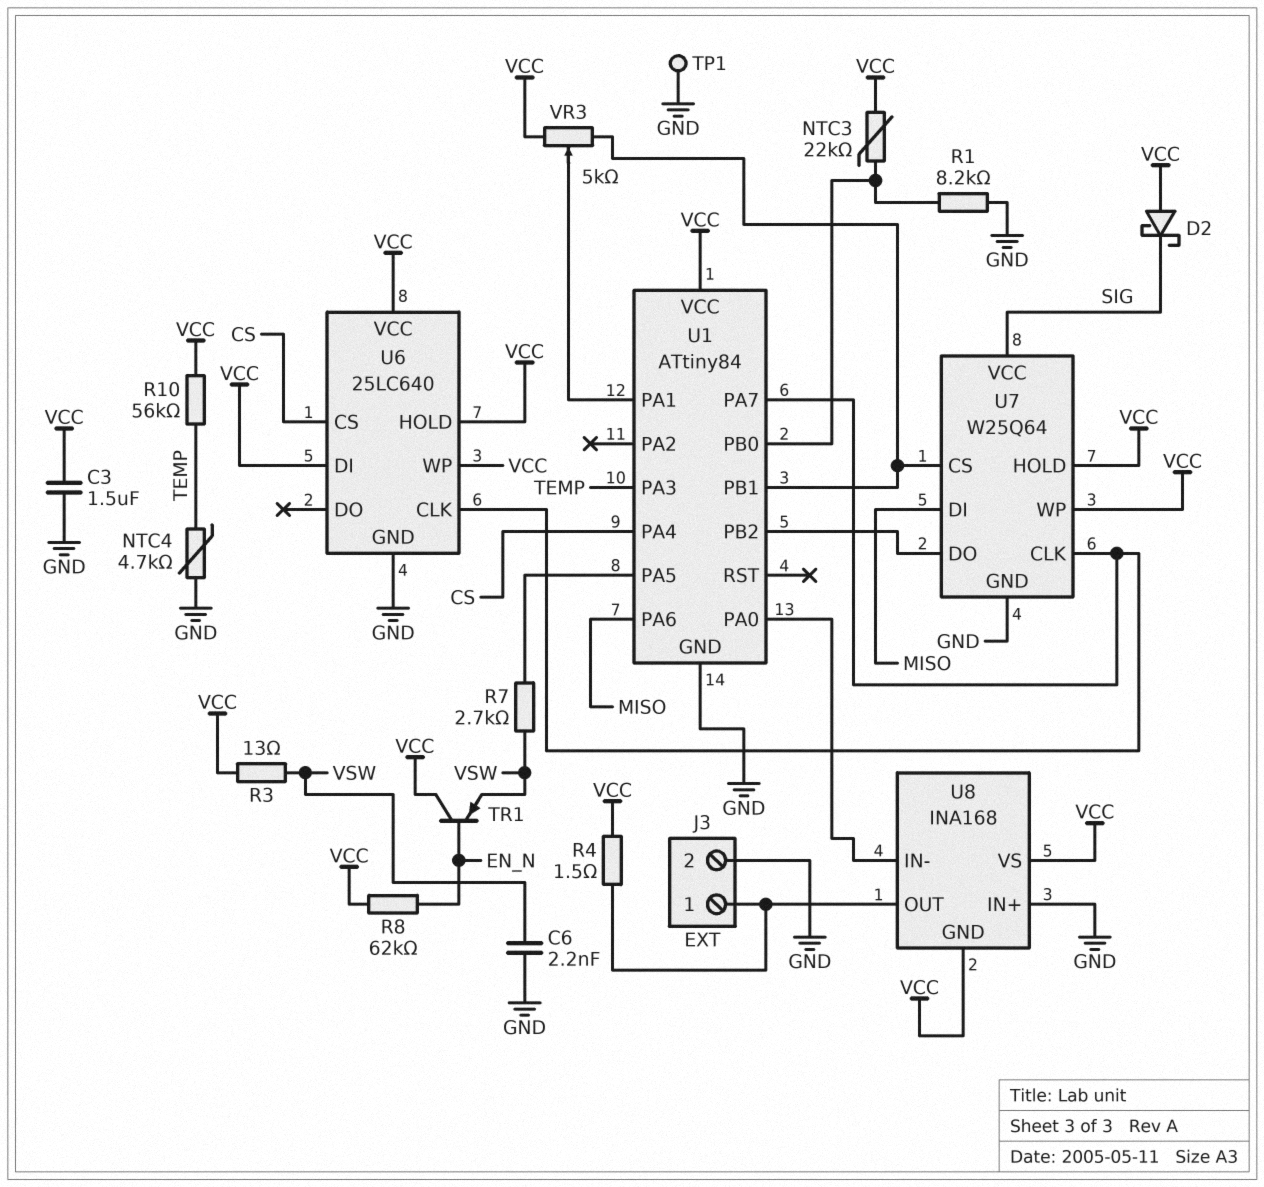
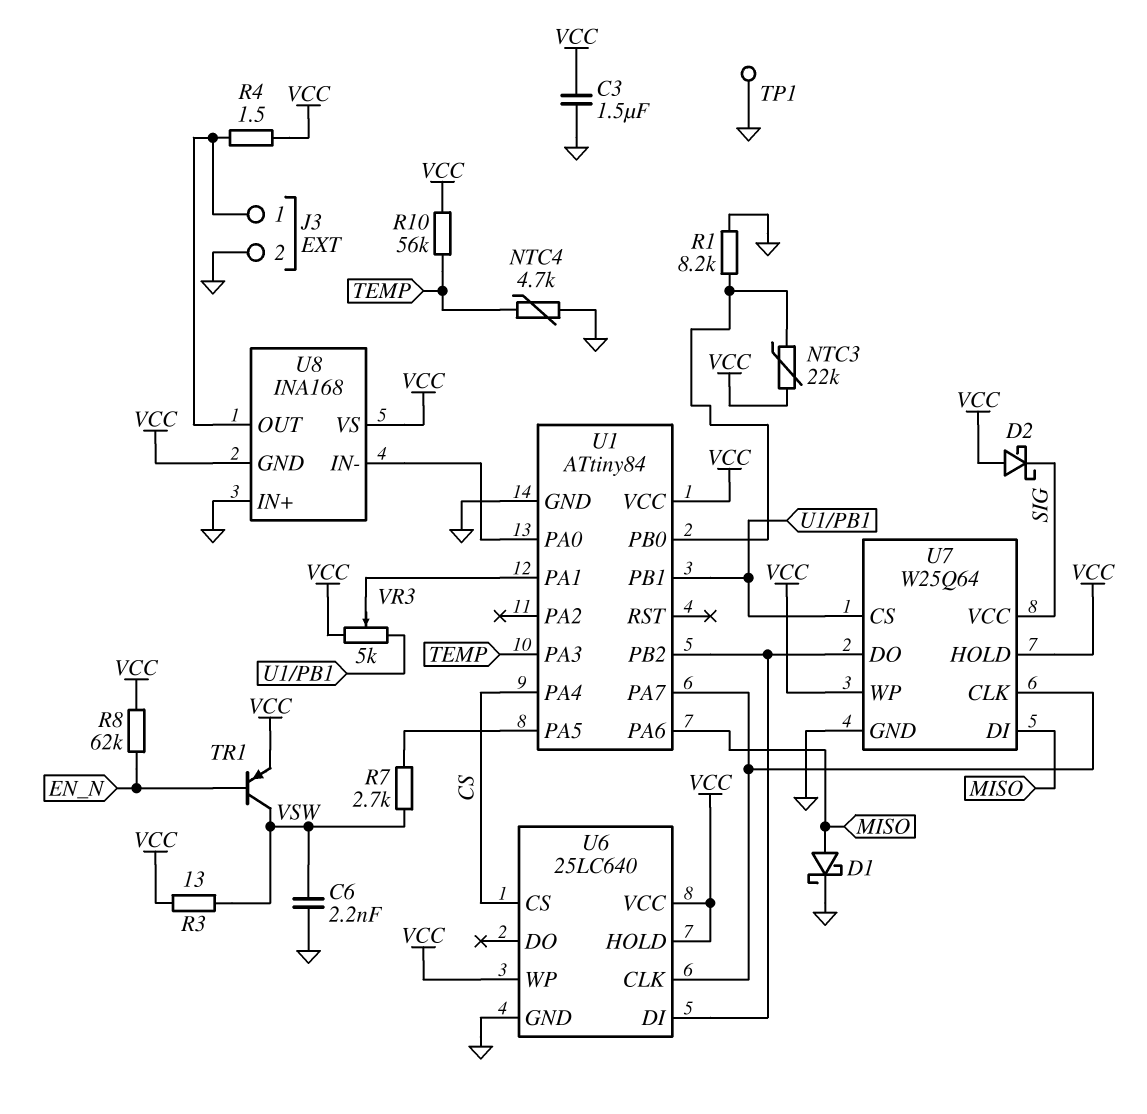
D1: none -> schottky (A MISO, K GND)
TR1: PNP (B EN_N, C VCC, E VSW) -> PNP (B EN_N, C VSW, E VCC)
U6 pin DI: VCC -> U1/PB2

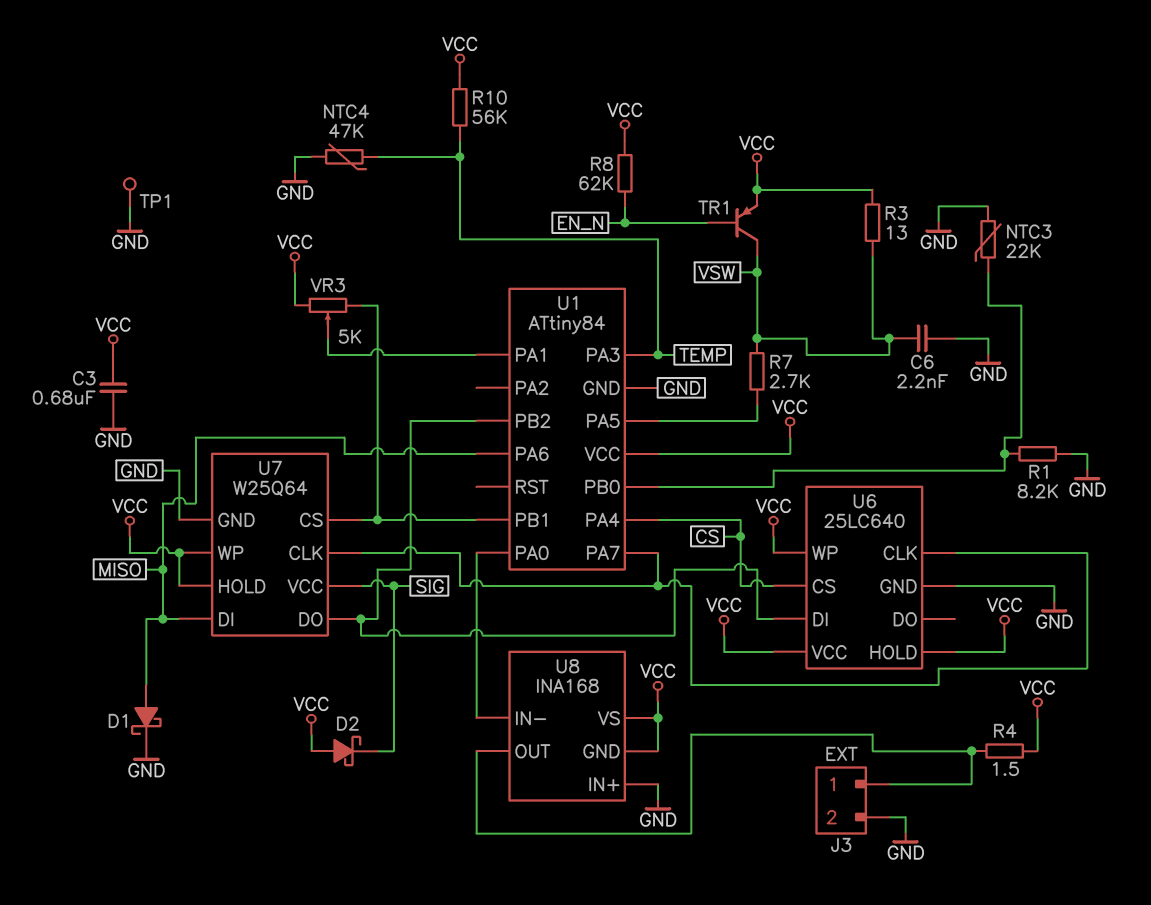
C3: 1.5uF (GND, VCC) -> 680nF (GND, VCC)
NTC3: 22k (U1/PB0, VCC) -> 22k (GND, U1/PB0)
NTC4: 4.7k (GND, TEMP) -> 47k (GND, TEMP)

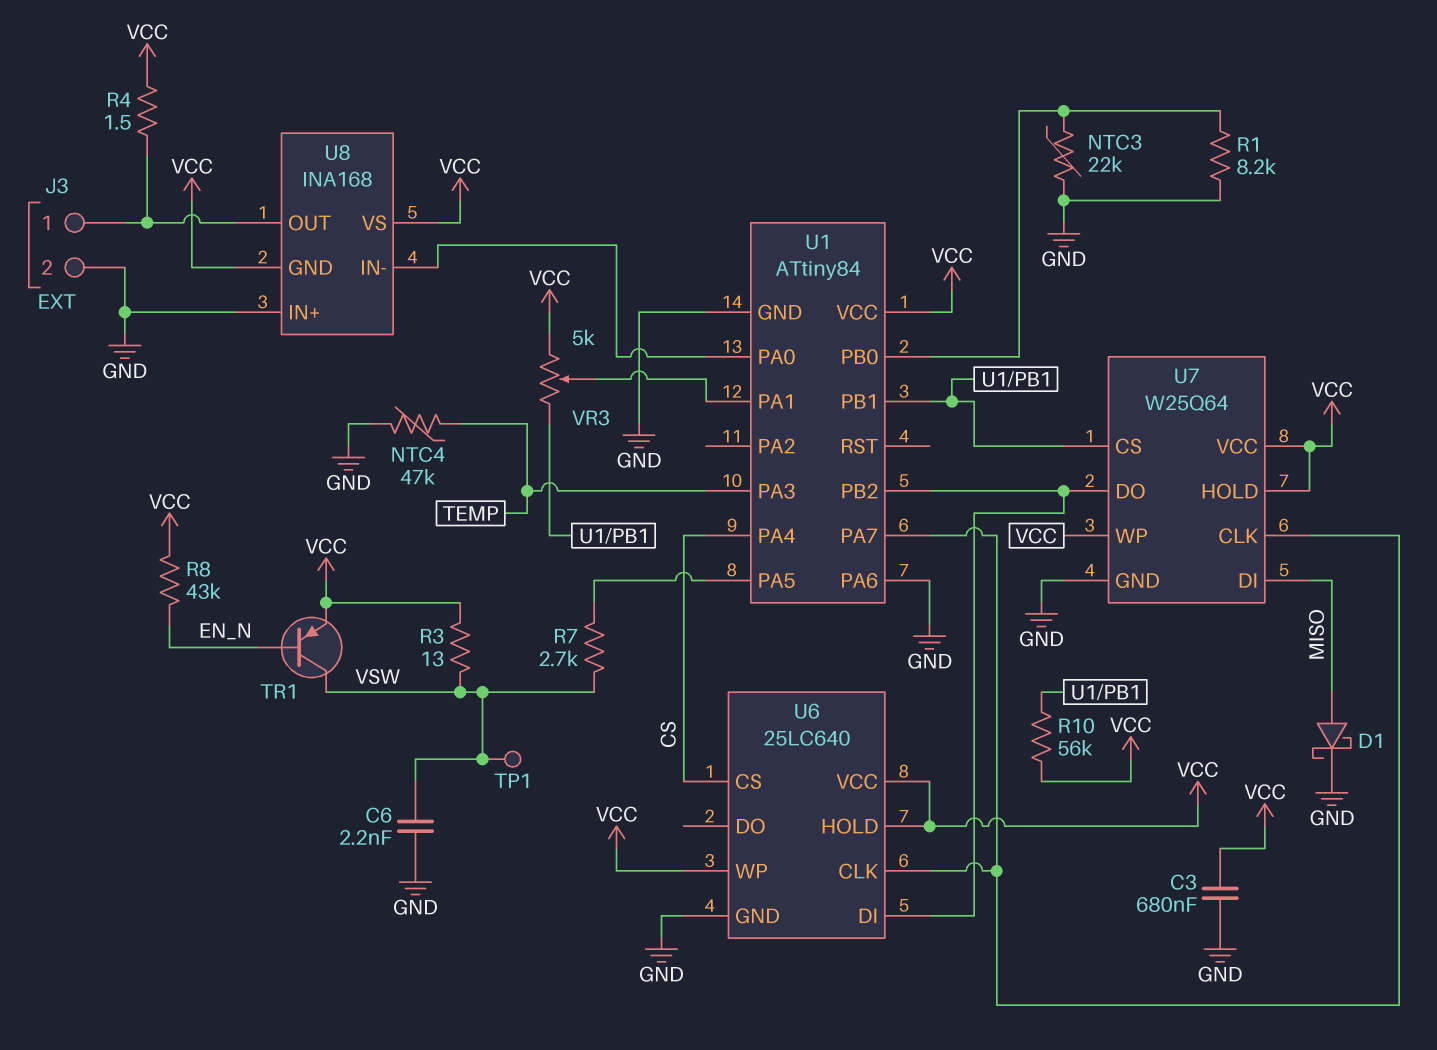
D2: schottky (A VCC, K SIG) -> none
R8: 62k (EN_N, VCC) -> 43k (EN_N, VCC)
R10: 56k (TEMP, VCC) -> 56k (U1/PB1, VCC)
TP1: test point (GND) -> test point (VSW)
U1 pin PA6: MISO -> GND
U7 pin VCC: SIG -> VCC

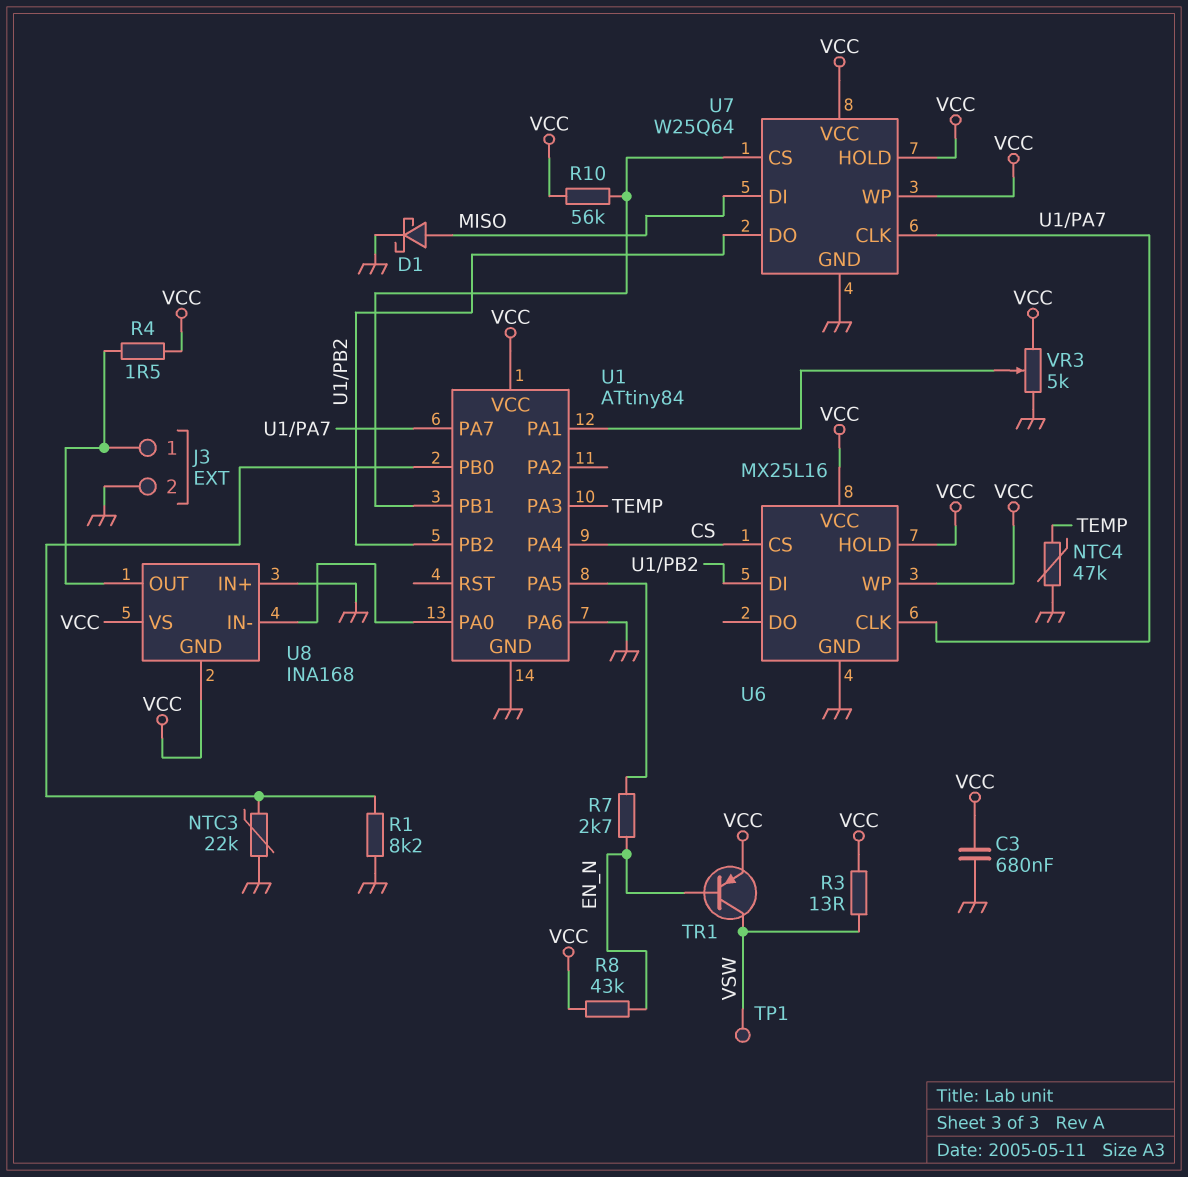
C6: 2.2nF (GND, VSW) -> none
R7: 2.7k (U1/PA5, VSW) -> 2.7k (EN_N, U1/PA5)
U6: 25LC640 -> MX25L16
VR3: 5k (U1/PB1, VCC, wiper U1/PA1) -> 5k (GND, VCC, wiper U1/PA1)

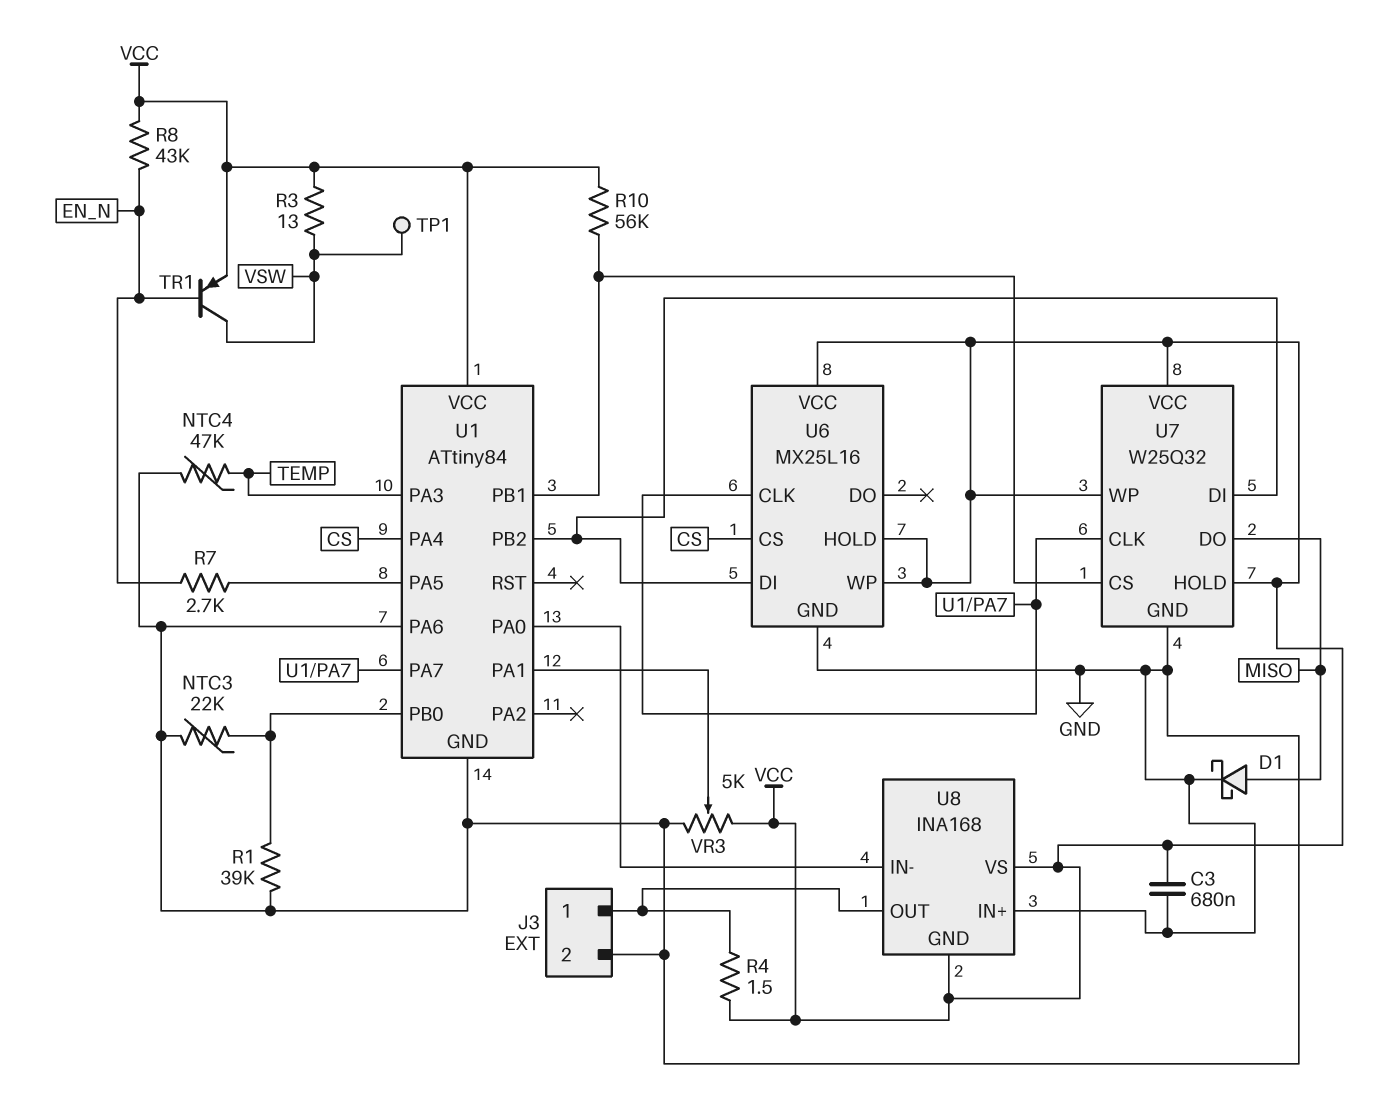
R1: 8.2k (GND, U1/PB0) -> 39k (GND, U1/PB0)
U7: W25Q64 -> W25Q32
U7 pin DI: MISO -> U1/PB2
U7 pin DO: U1/PB2 -> MISO

